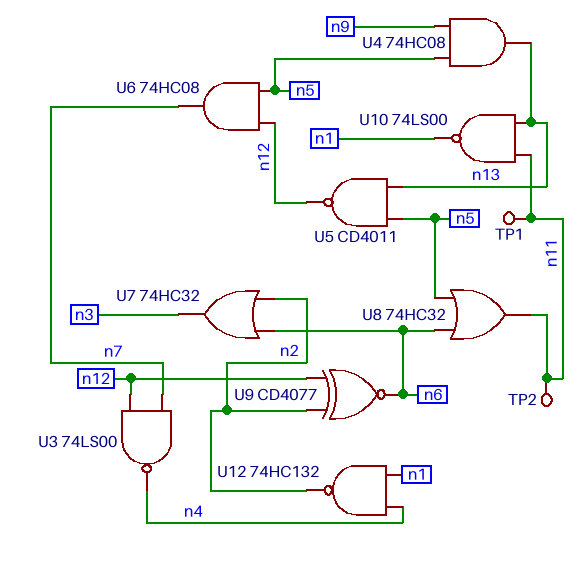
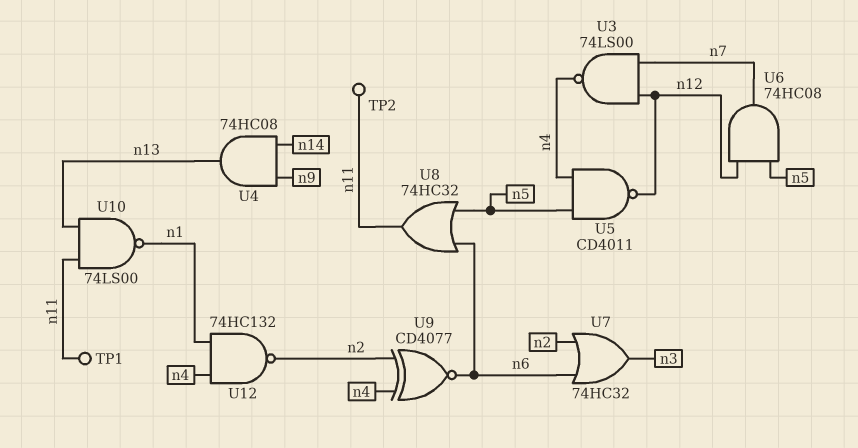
U4: AND 74HC08 (in n5, in n9, out n13) -> AND 74HC08 (in n9, in n14, out n13)
U5: NAND CD4011 (in n5, in n13, out n12) -> NAND CD4011 (in n4, in n5, out n12)
U9: XNOR CD4077 (in n2, in n12, out n6) -> XNOR CD4077 (in n2, in n4, out n6)

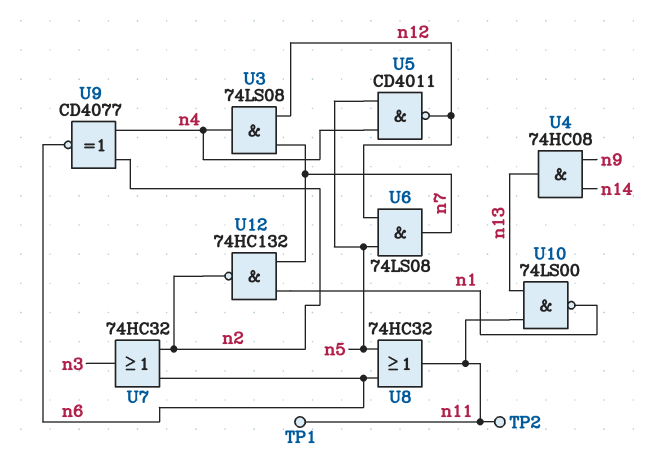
U3: NAND 74LS00 (in n7, in n12, out n4) -> AND 74LS08 (in n7, in n12, out n4)
U6: AND 74HC08 (in n5, in n12, out n7) -> AND 74LS08 (in n5, in n12, out n7)
U12: NAND 74HC132 (in n1, in n4, out n2) -> NAND 74HC132 (in n1, in n7, out n2)

